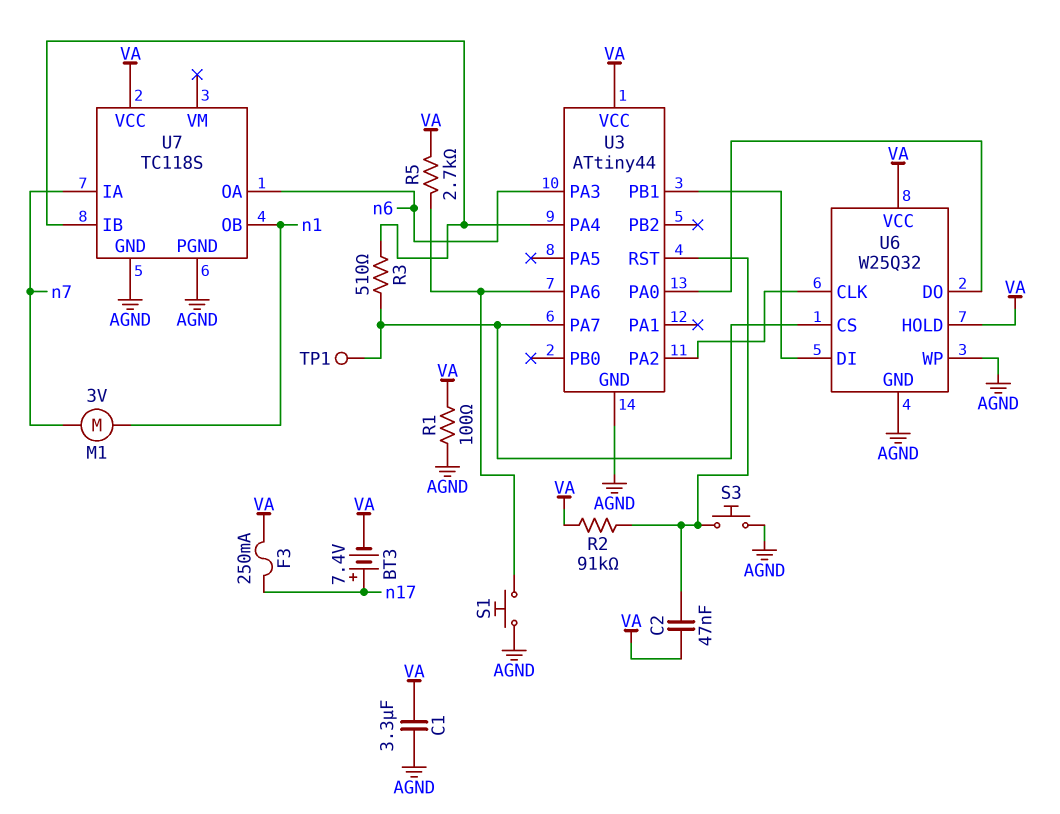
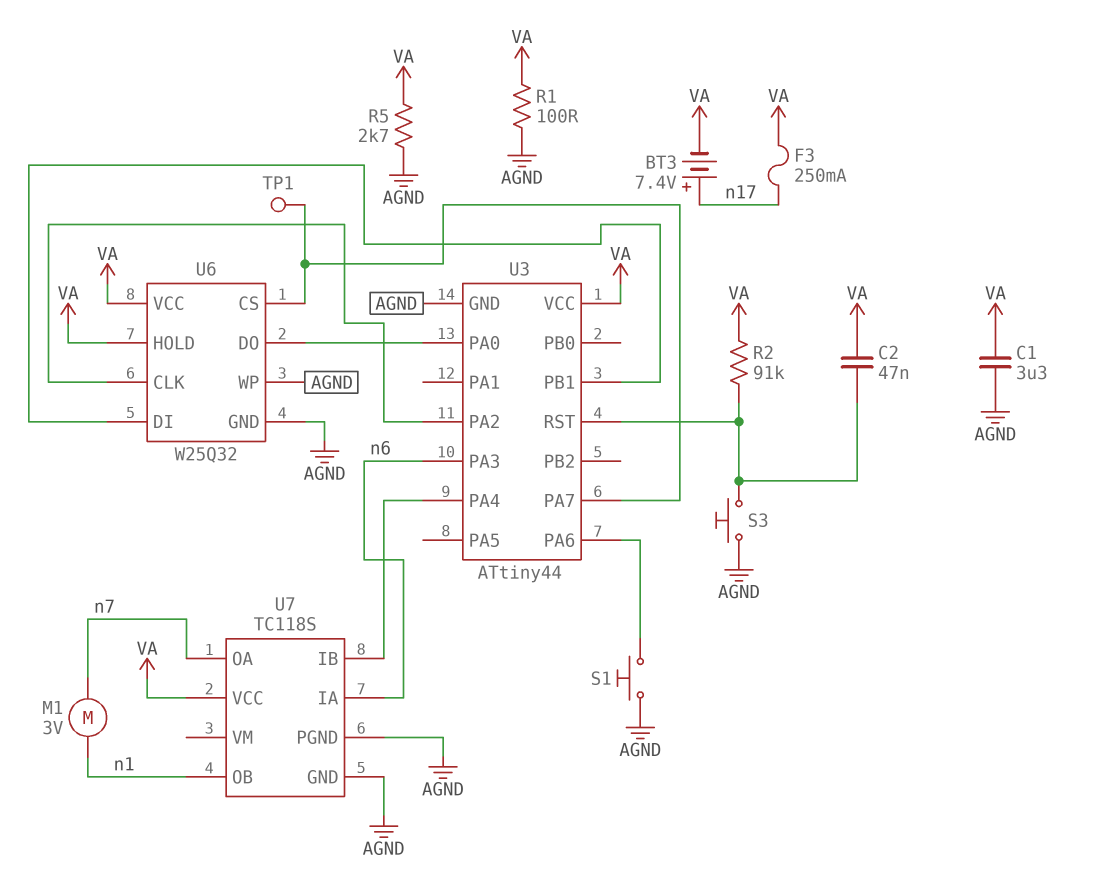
R3: 510 (U3/PA4, U3/PA7) -> none
R5: 2.7k (U3/PA6, VA) -> 2.7k (AGND, VA)
U7 pin IA: n7 -> n6
U7 pin OA: n6 -> n7

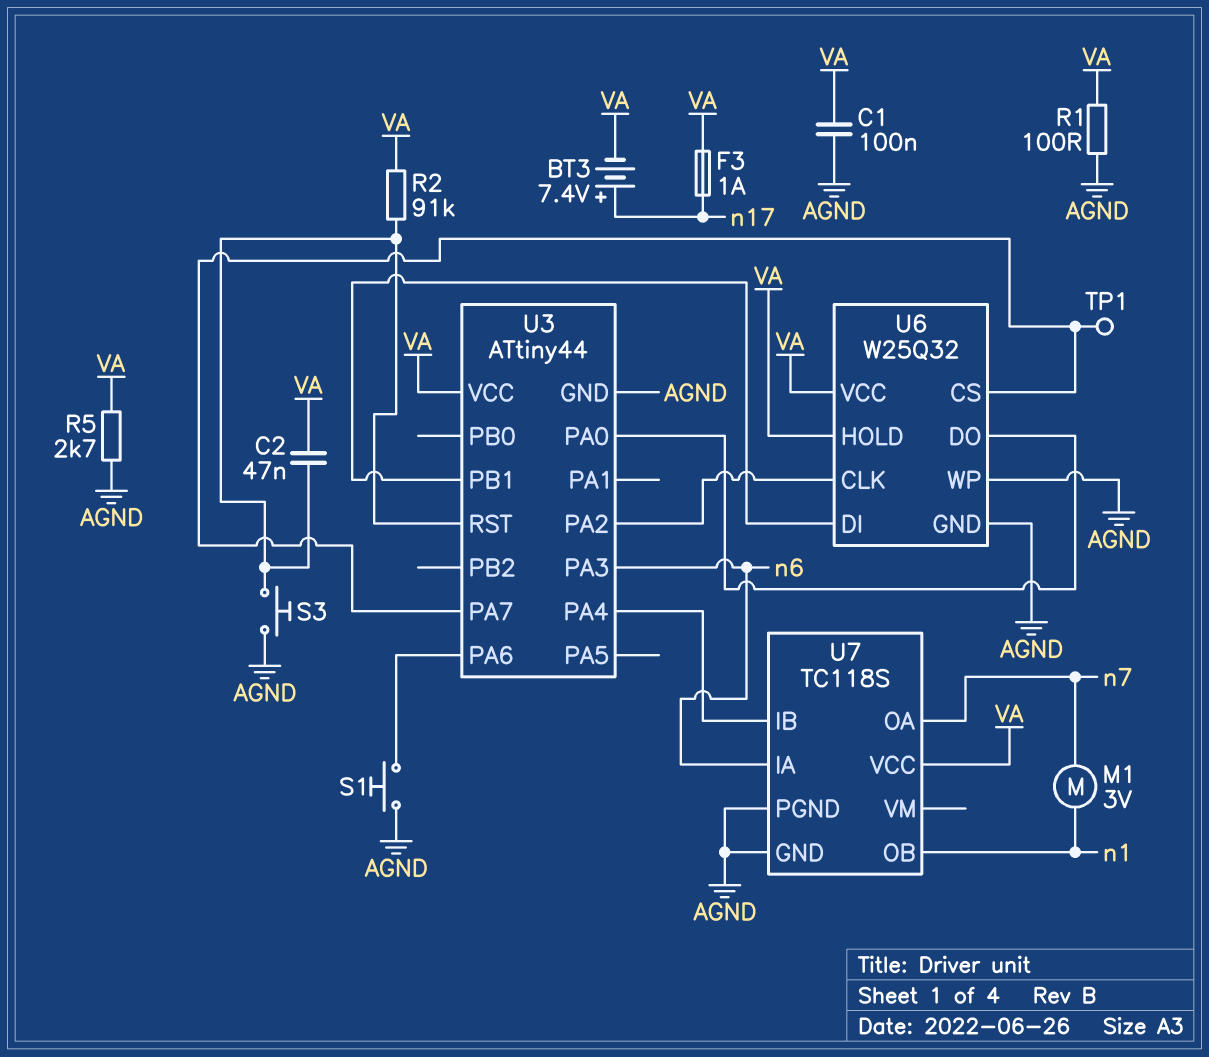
C1: 3.3uF (AGND, VA) -> 100nF (AGND, VA)
F3: 250mA (VA, n17) -> 1A (VA, n17)

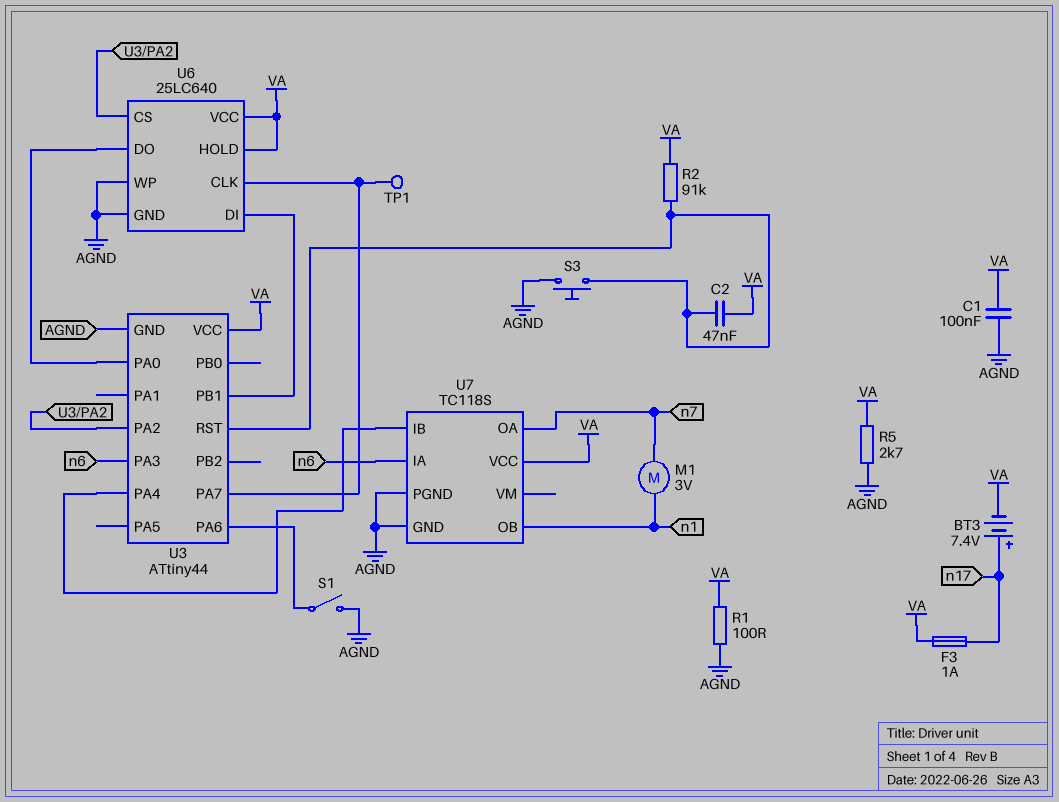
S1: button (AGND, U3/PA6) -> switch (AGND, U3/PA6)
U6: W25Q32 -> 25LC640
U6 pin CLK: U3/PA2 -> U3/PA7
U6 pin CS: U3/PA7 -> U3/PA2

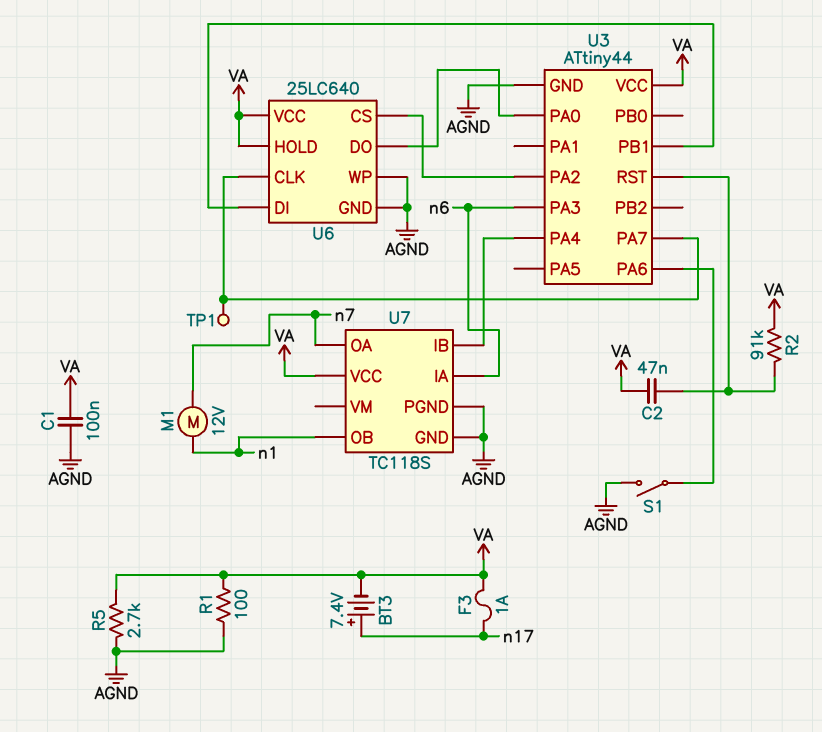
M1: motor 3V (n1, n7) -> motor 12V (n1, n7)
S3: button (AGND, U3/RST) -> none

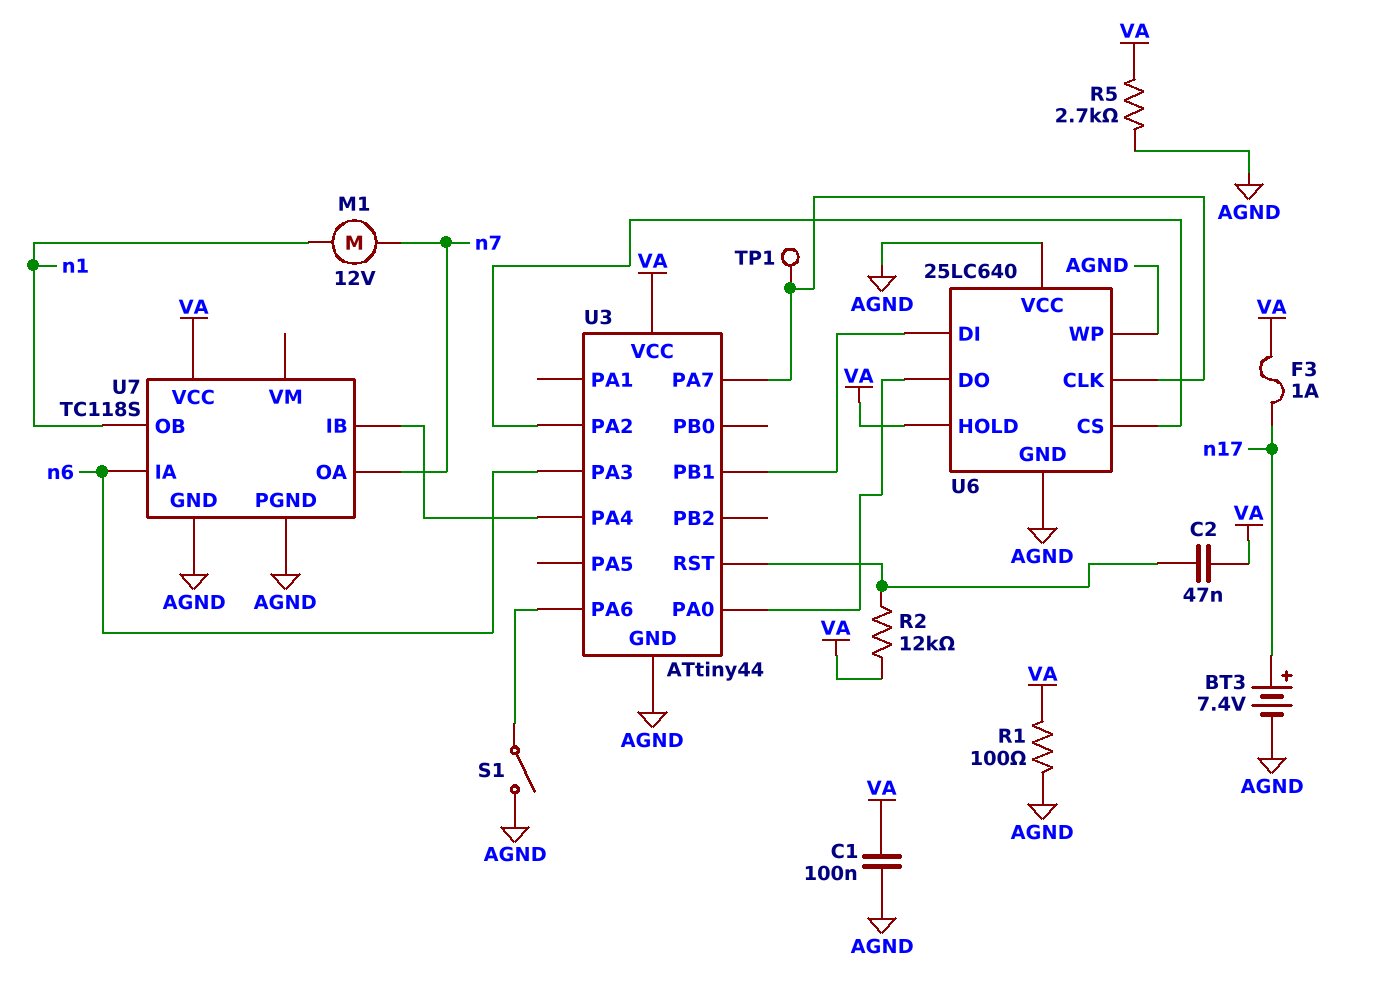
BT3: 7.4V (plus n17, minus VA) -> 7.4V (plus n17, minus AGND)
R2: 91k (U3/RST, VA) -> 12k (U3/RST, VA)
U6 pin VCC: VA -> AGND

